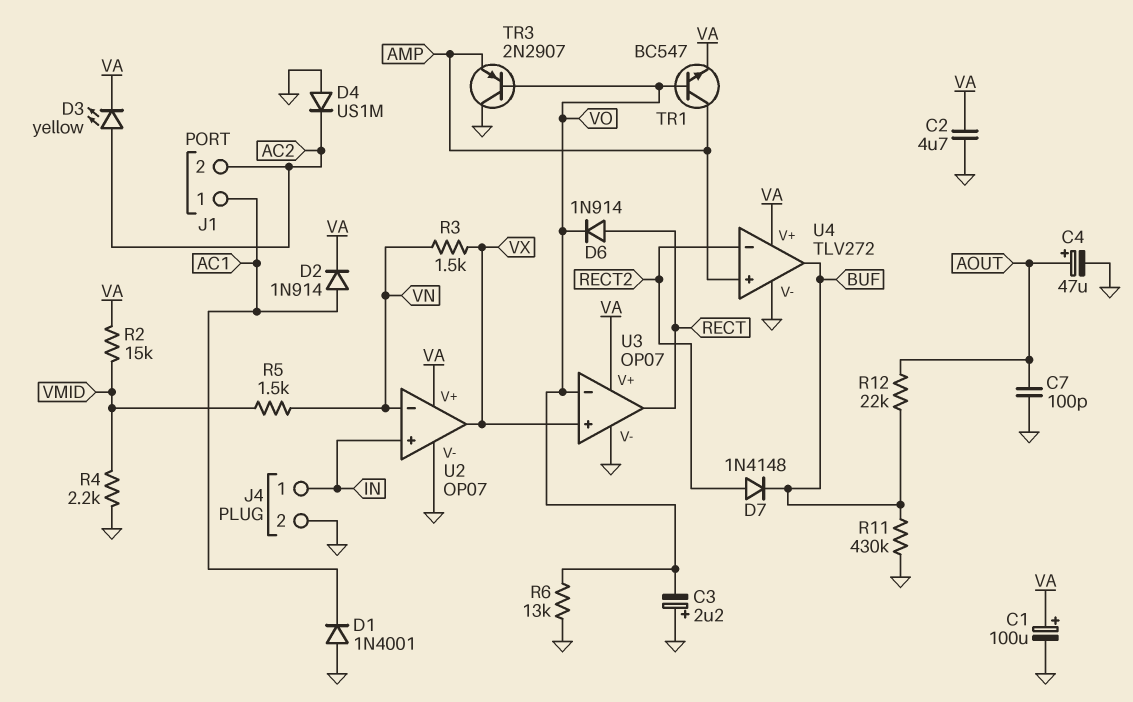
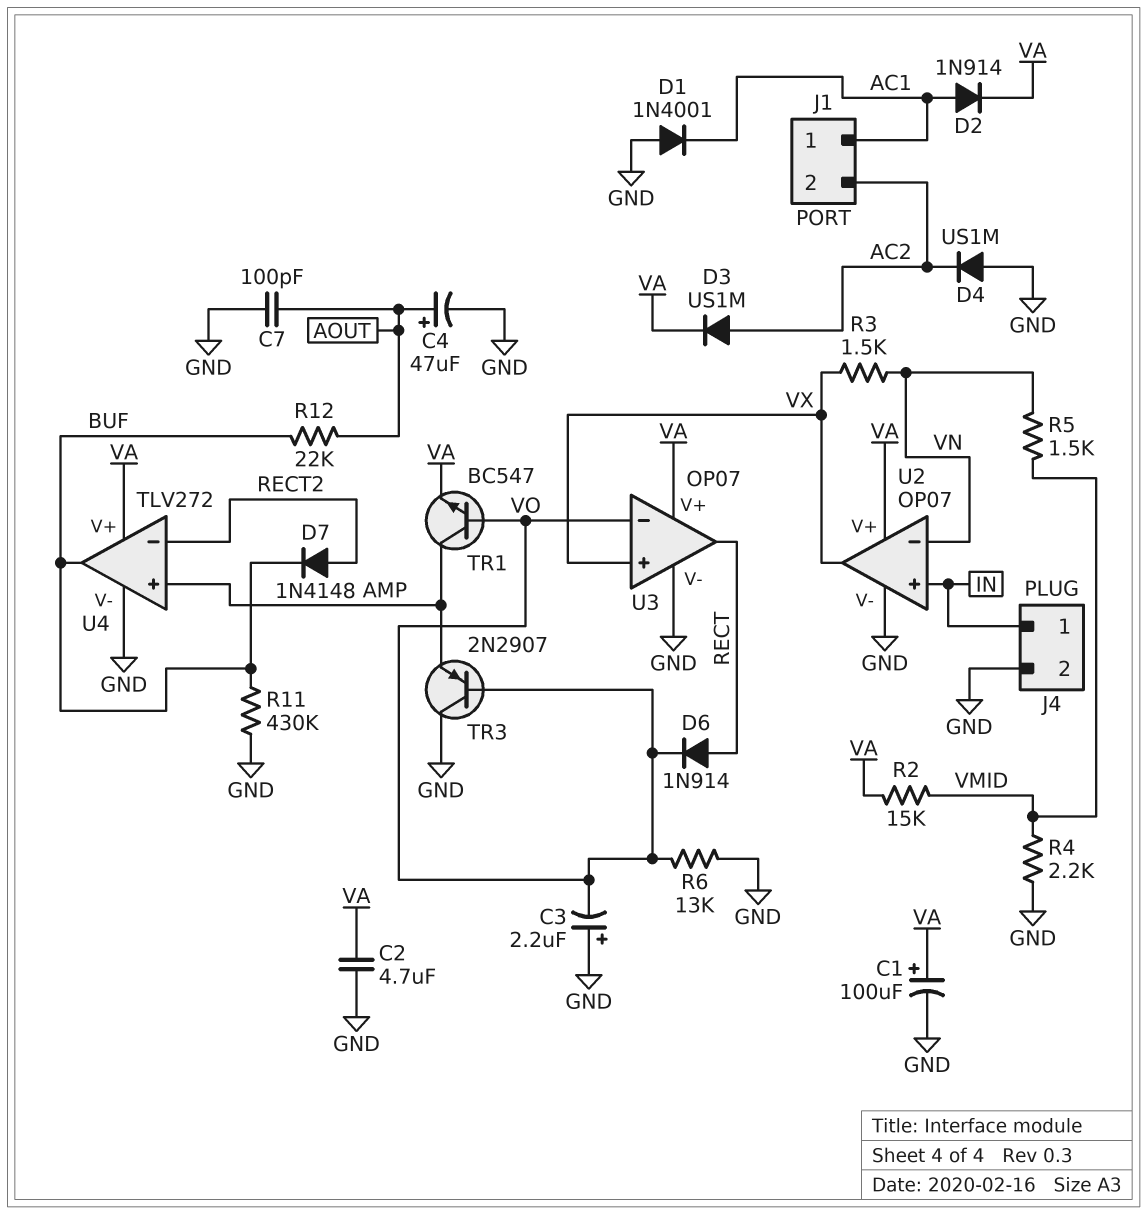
D3: LED yellow (A AC2, K VA) -> diode US1M (A AC2, K VA)

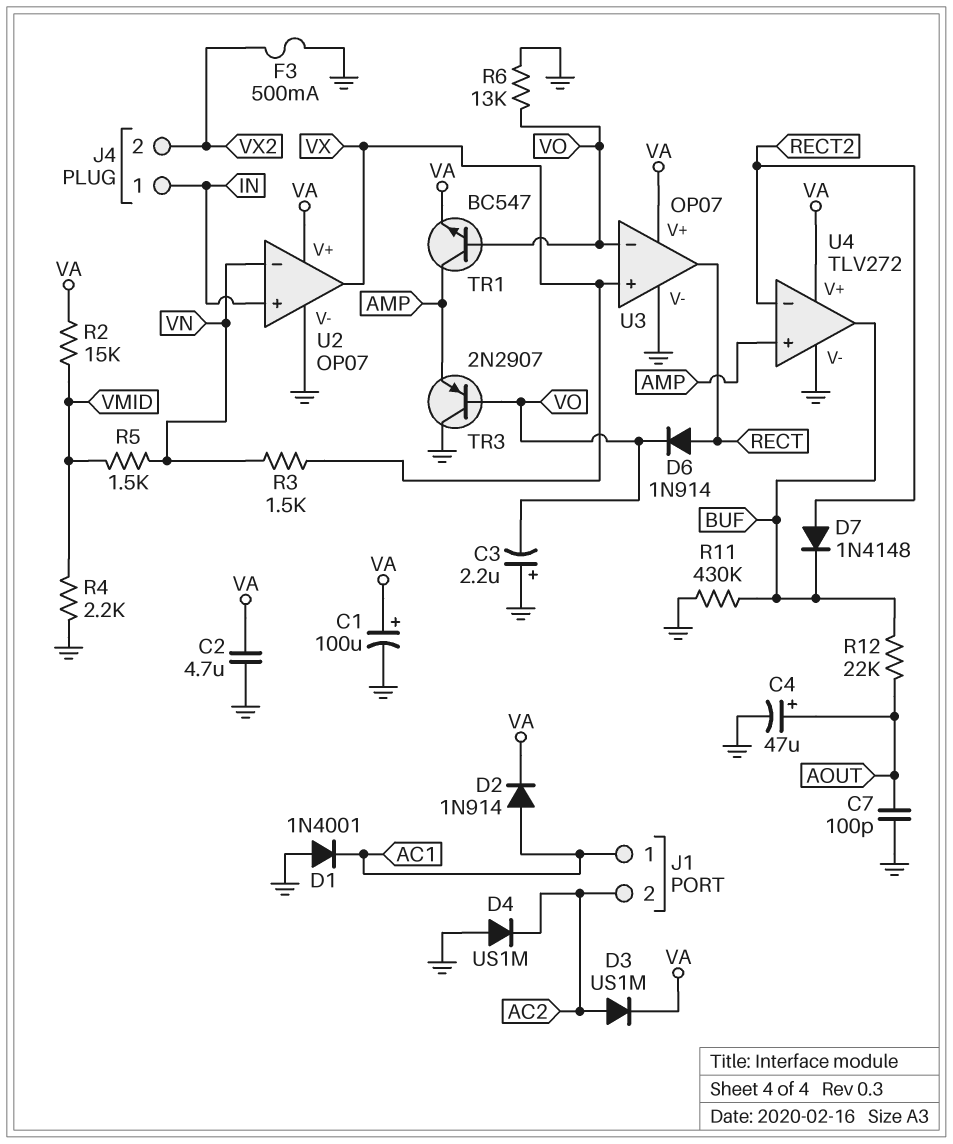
F3: none -> 500mA (GND, VX2)
J4 pin 2: GND -> VX2

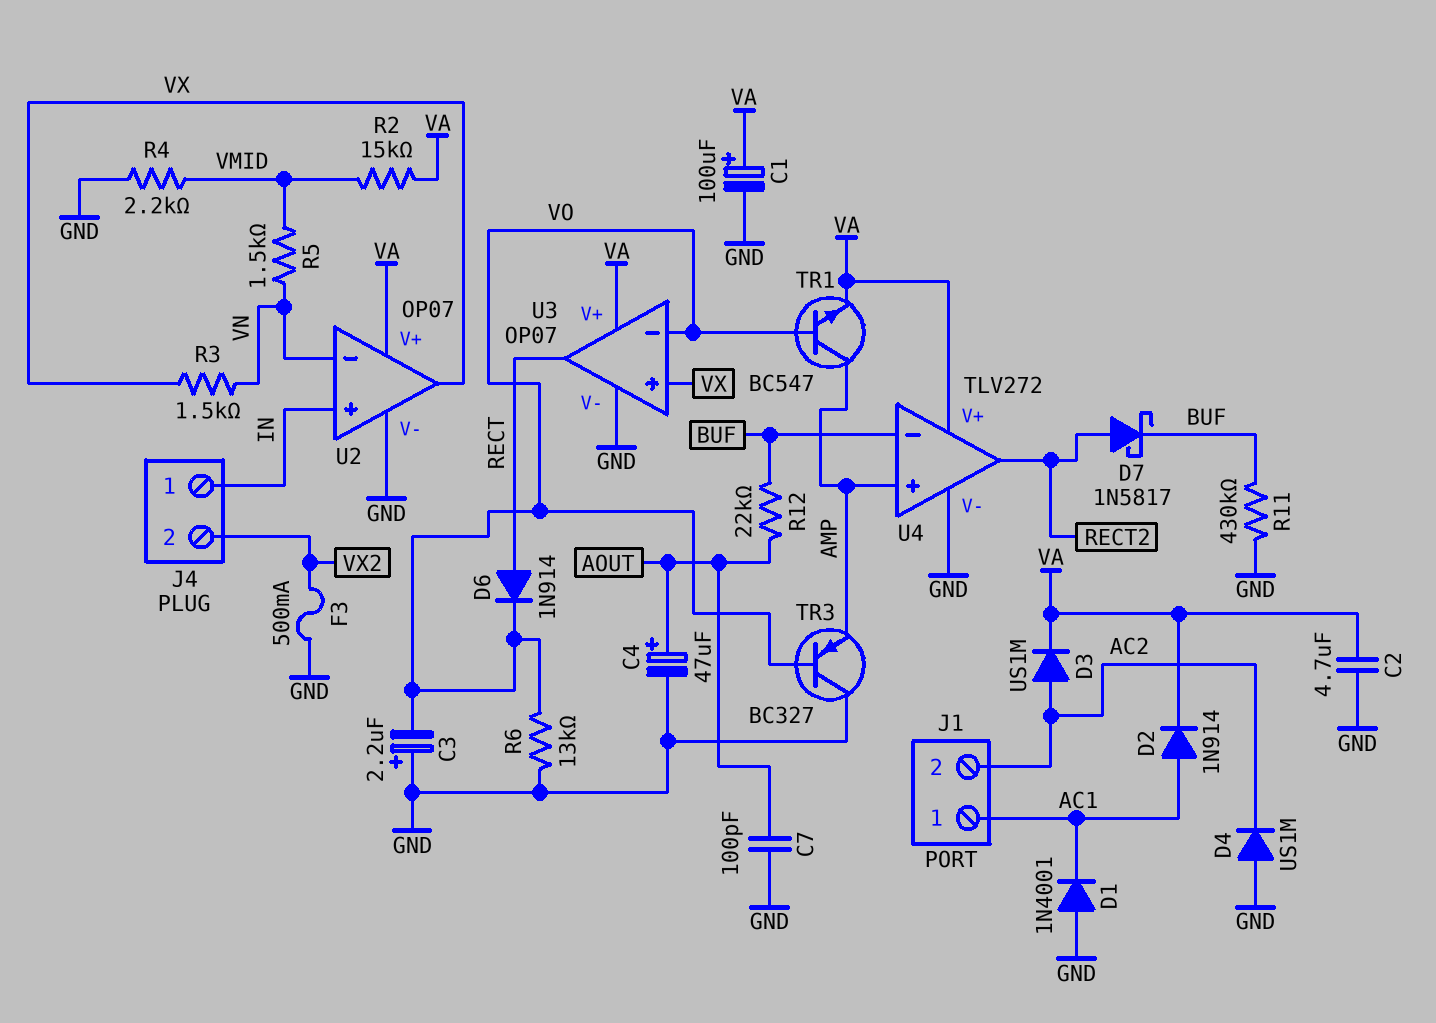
D7: diode 1N4148 (A RECT2, K BUF) -> schottky 1N5817 (A RECT2, K BUF)
TR3: PNP 2N2907 (B VO, C GND, E AMP) -> PNP BC327 (B VO, C GND, E AMP)
U4 pin in-: RECT2 -> BUF
U4 pin out: BUF -> RECT2

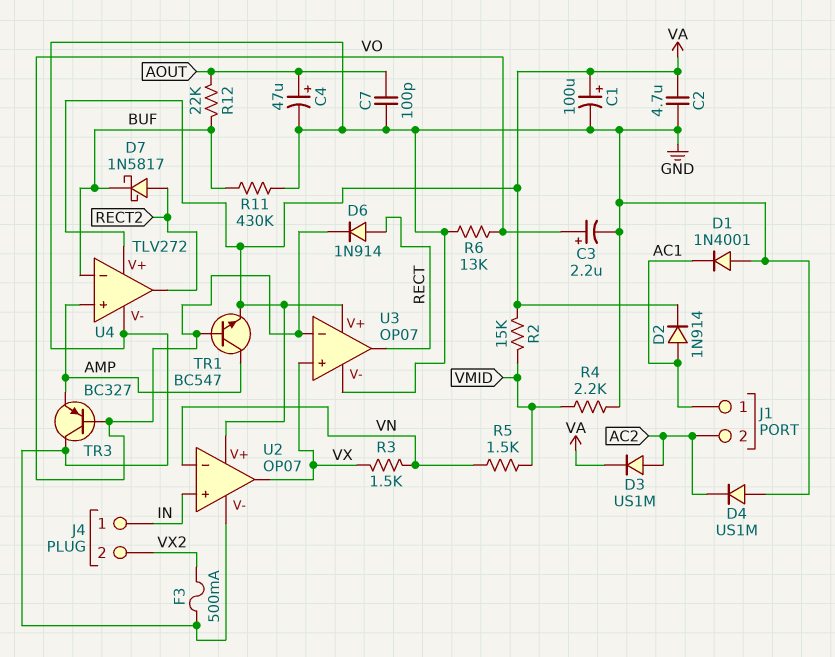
C3: 2.2uF (plus GND, minus VO) -> 2.2uF (plus VO, minus GND)

